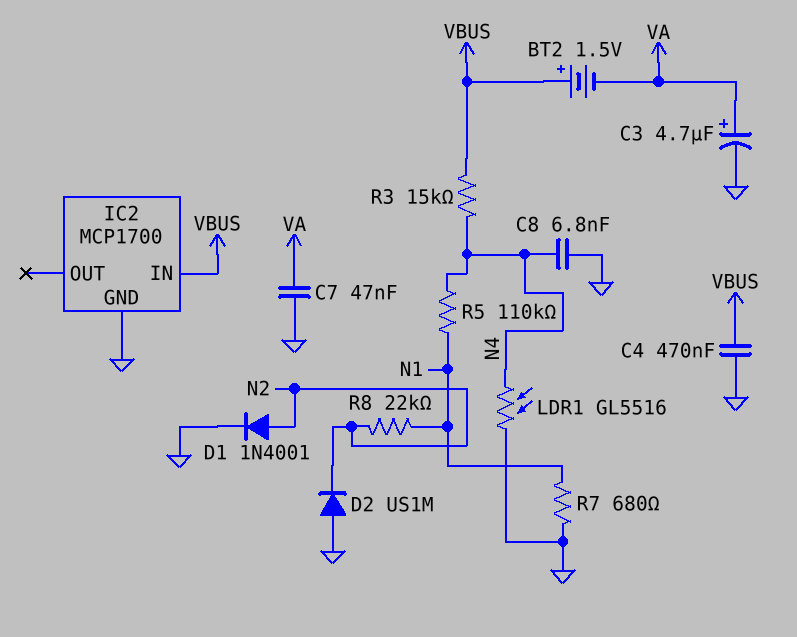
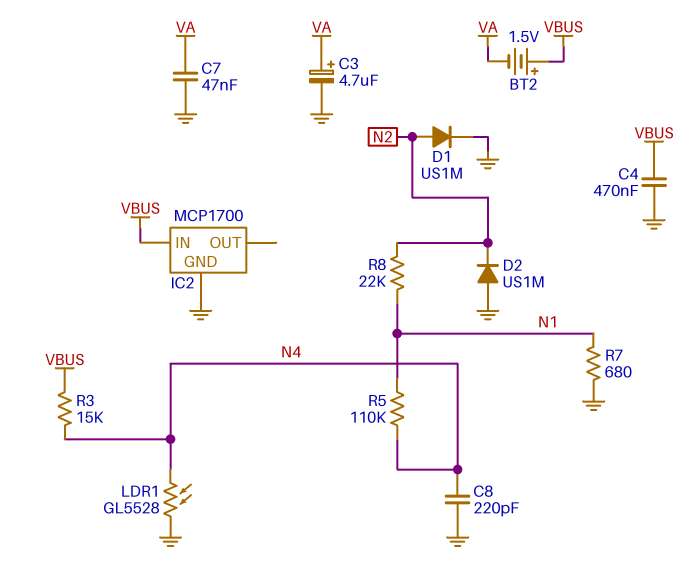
C8: 6.8nF (GND, N4) -> 220pF (GND, N4)
D1: diode 1N4001 (A N2, K GND) -> diode US1M (A N2, K GND)
LDR1: GL5516 (GND, N4) -> GL5528 (GND, N4)

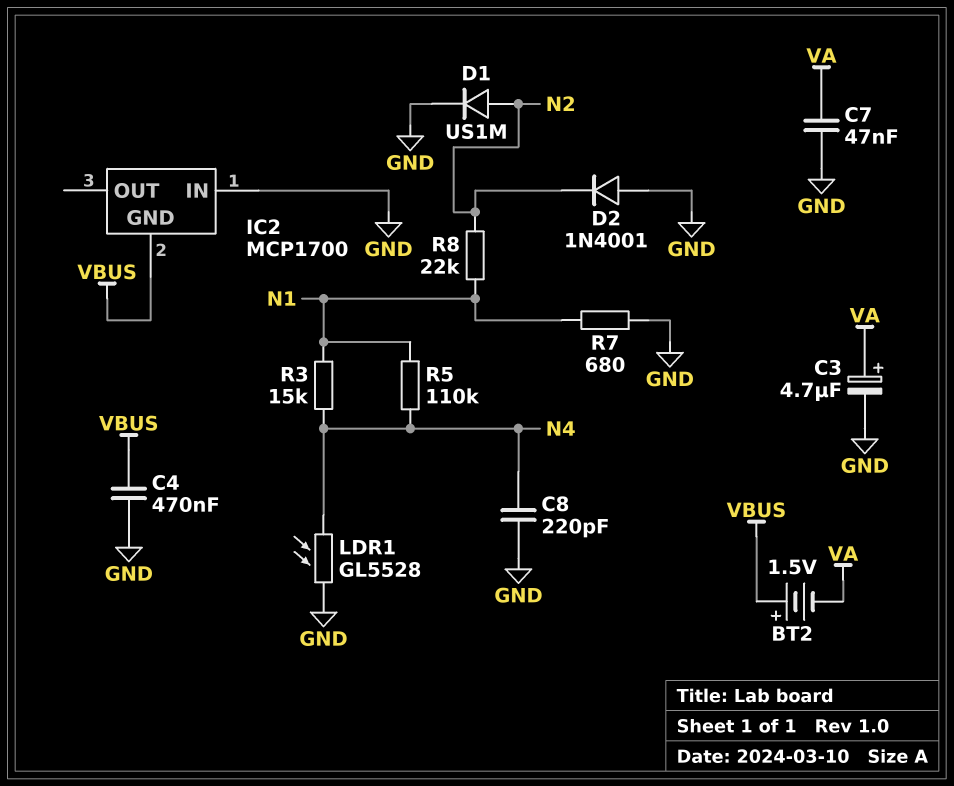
D2: diode US1M (A GND, K N2) -> diode 1N4001 (A GND, K N2)
IC2 pin GND: GND -> VBUS
IC2 pin IN: VBUS -> GND
R3: 15k (N4, VBUS) -> 15k (N1, N4)

